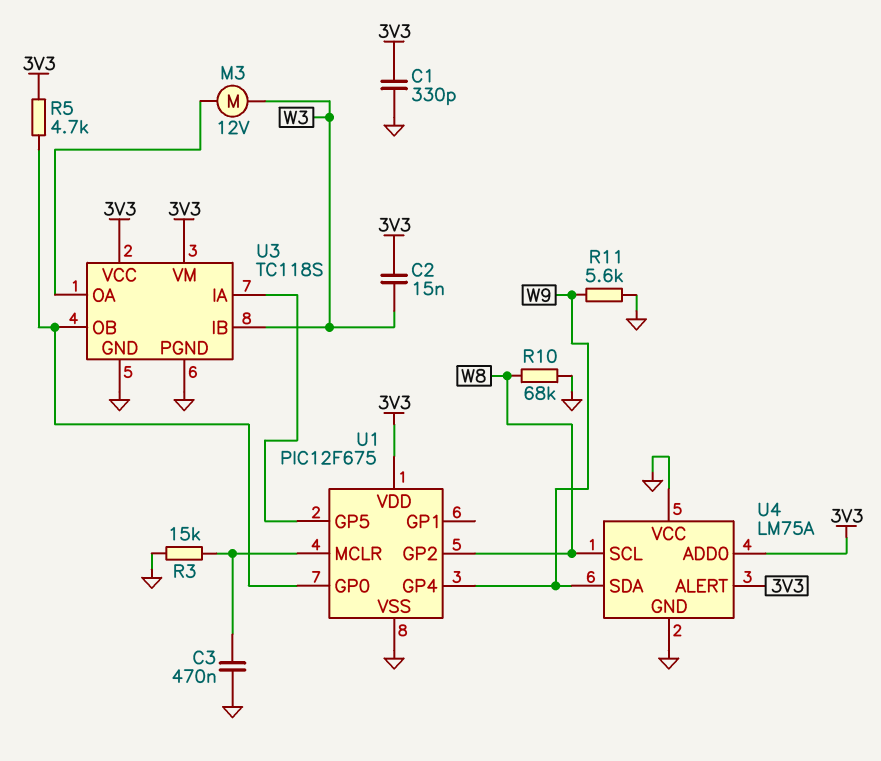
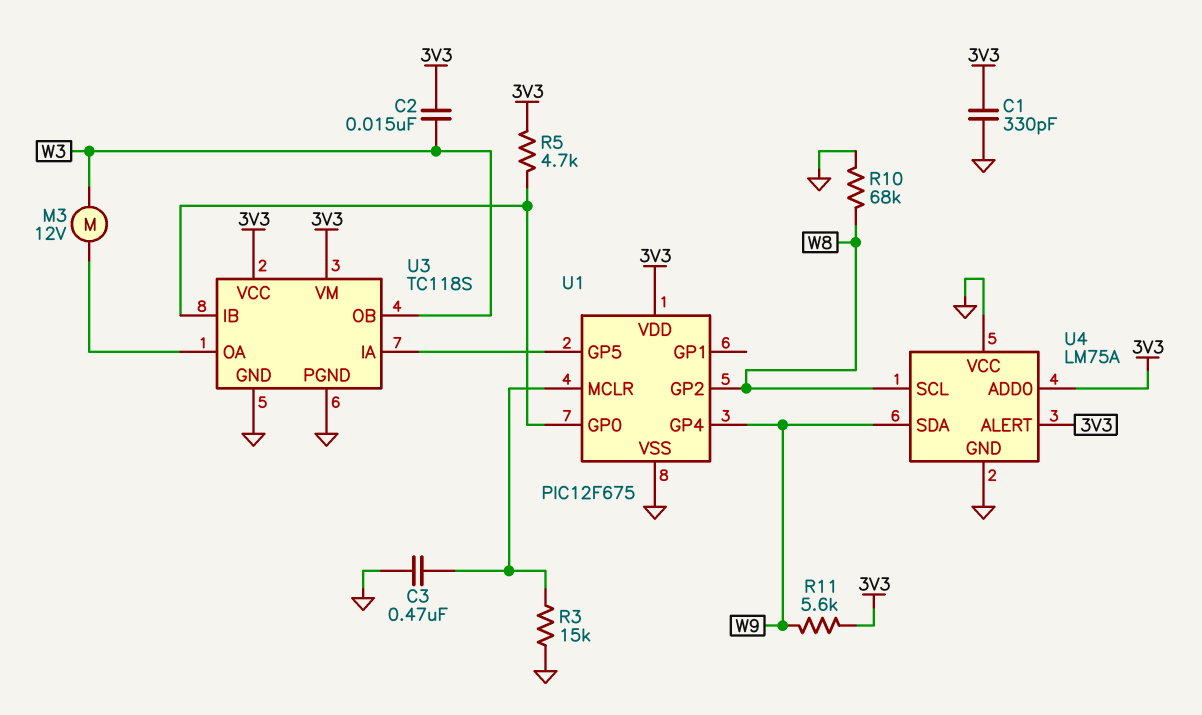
R11: 5.6k (GND, W9) -> 5.6k (3V3, W9)
U3 pin IB: W3 -> U1/GP0
U3 pin OB: U1/GP0 -> W3

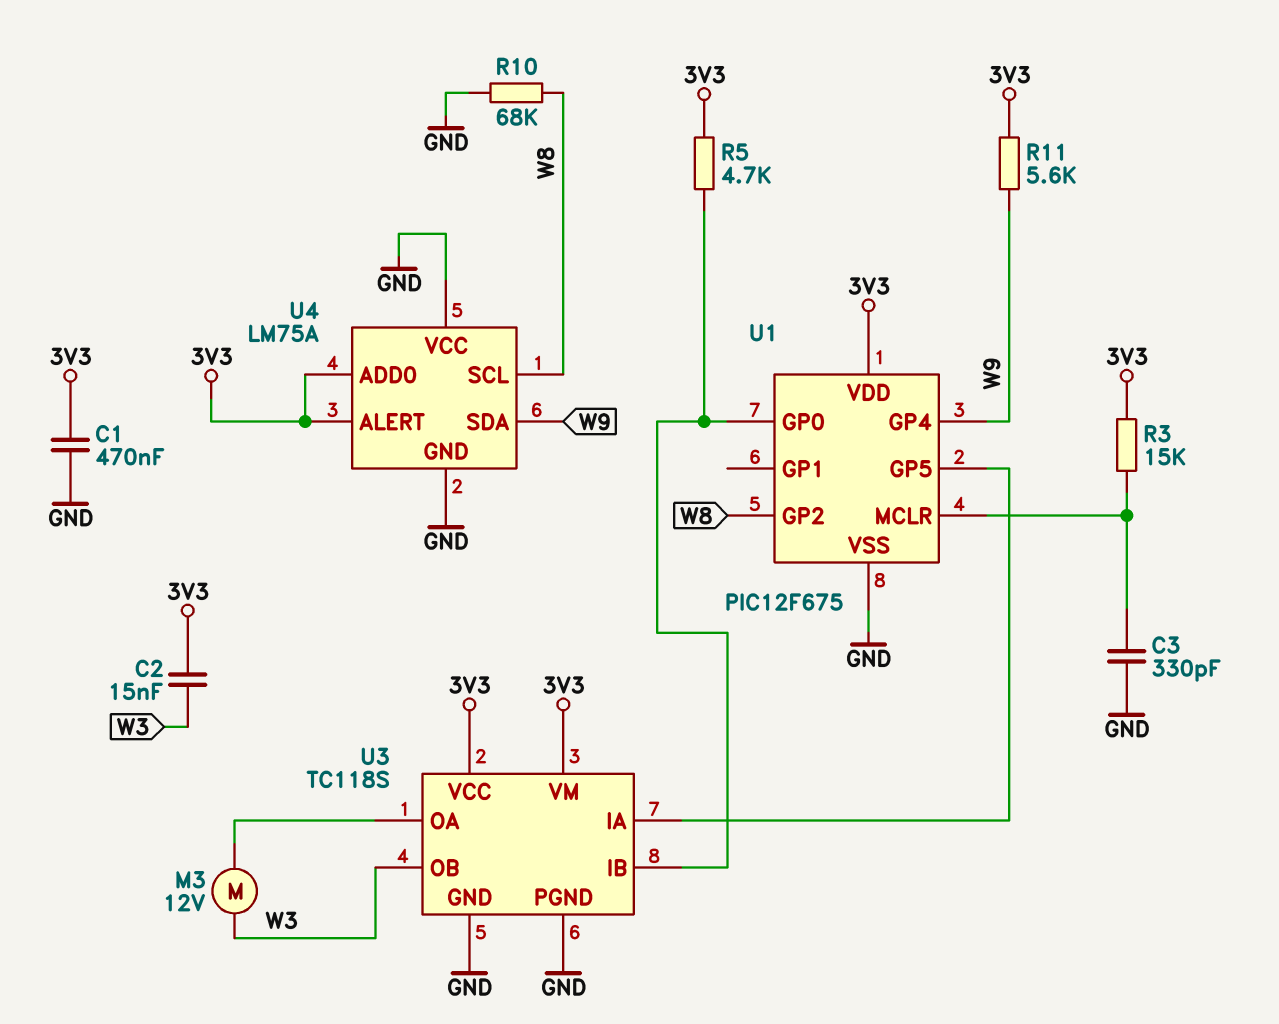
C1: 330pF (3V3, GND) -> 470nF (3V3, GND)
C3: 470nF (GND, U1/MCLR) -> 330pF (GND, U1/MCLR)
R3: 15k (GND, U1/MCLR) -> 15k (3V3, U1/MCLR)

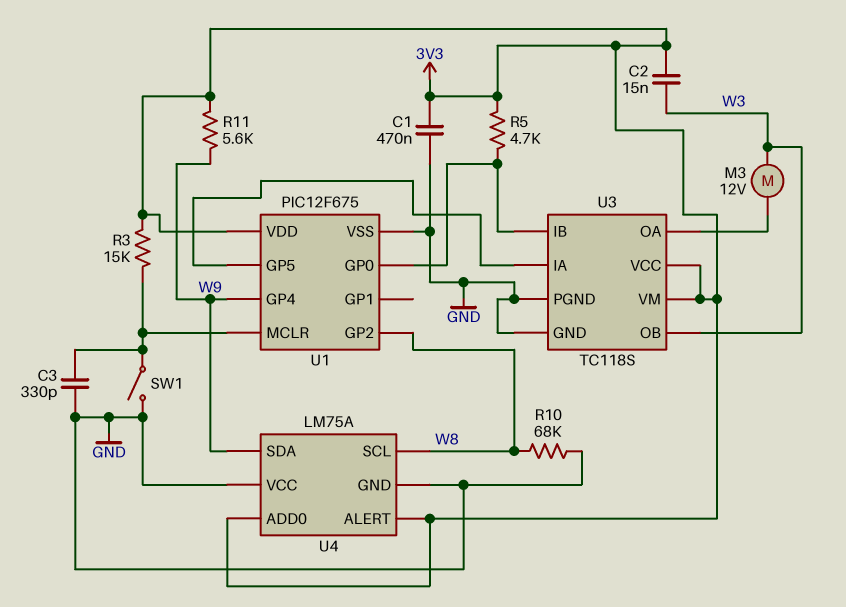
SW1: none -> switch (GND, U1/MCLR)

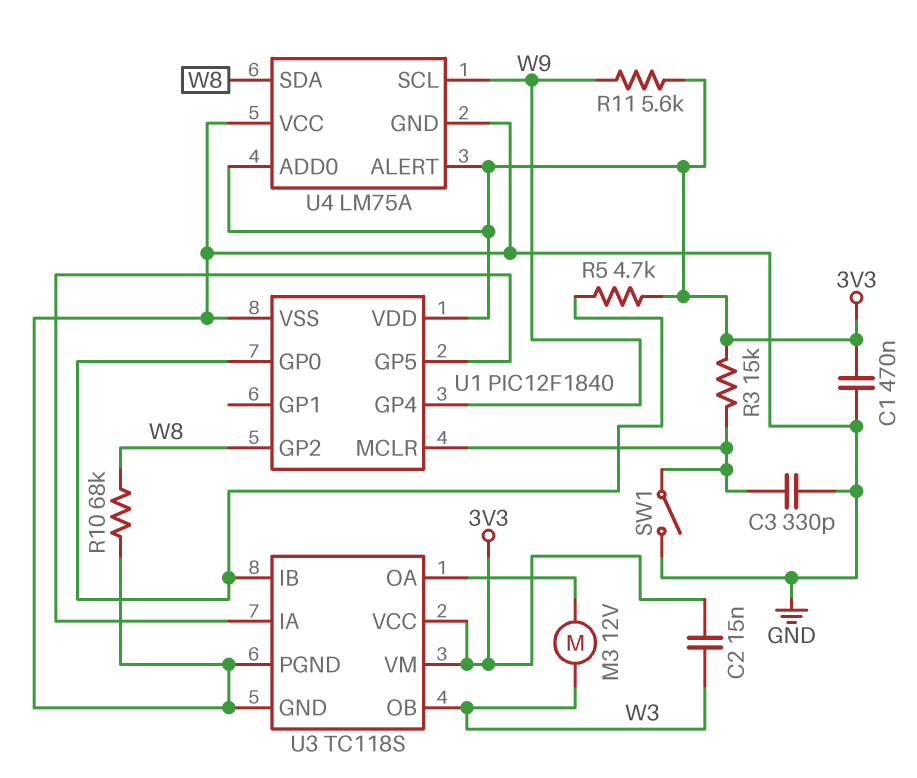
U1: PIC12F675 -> PIC12F1840
U4 pin SCL: W8 -> W9
U4 pin SDA: W9 -> W8

